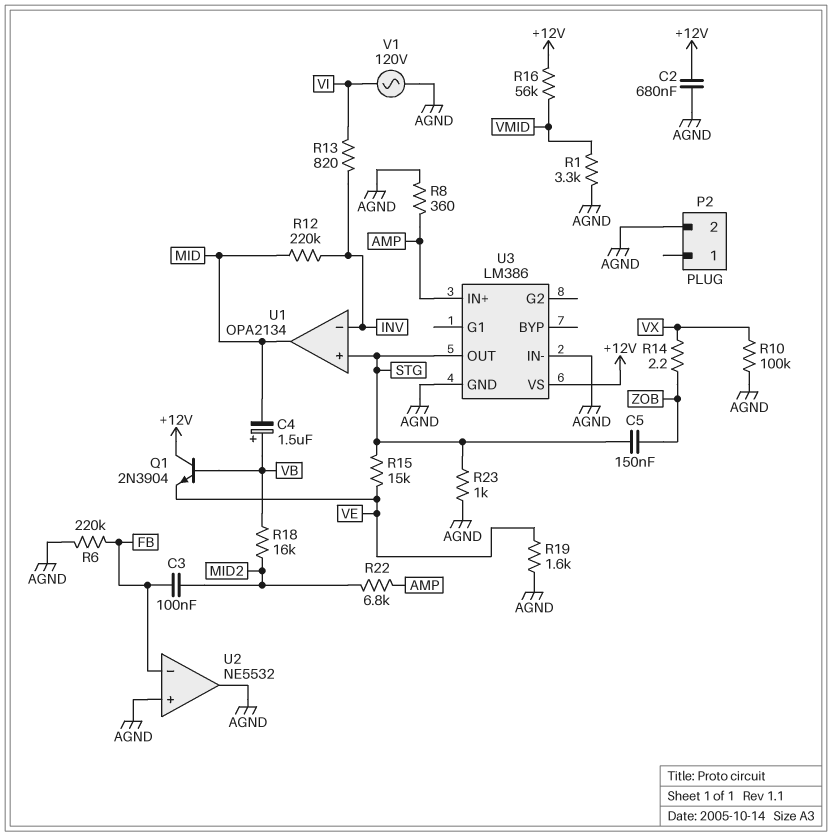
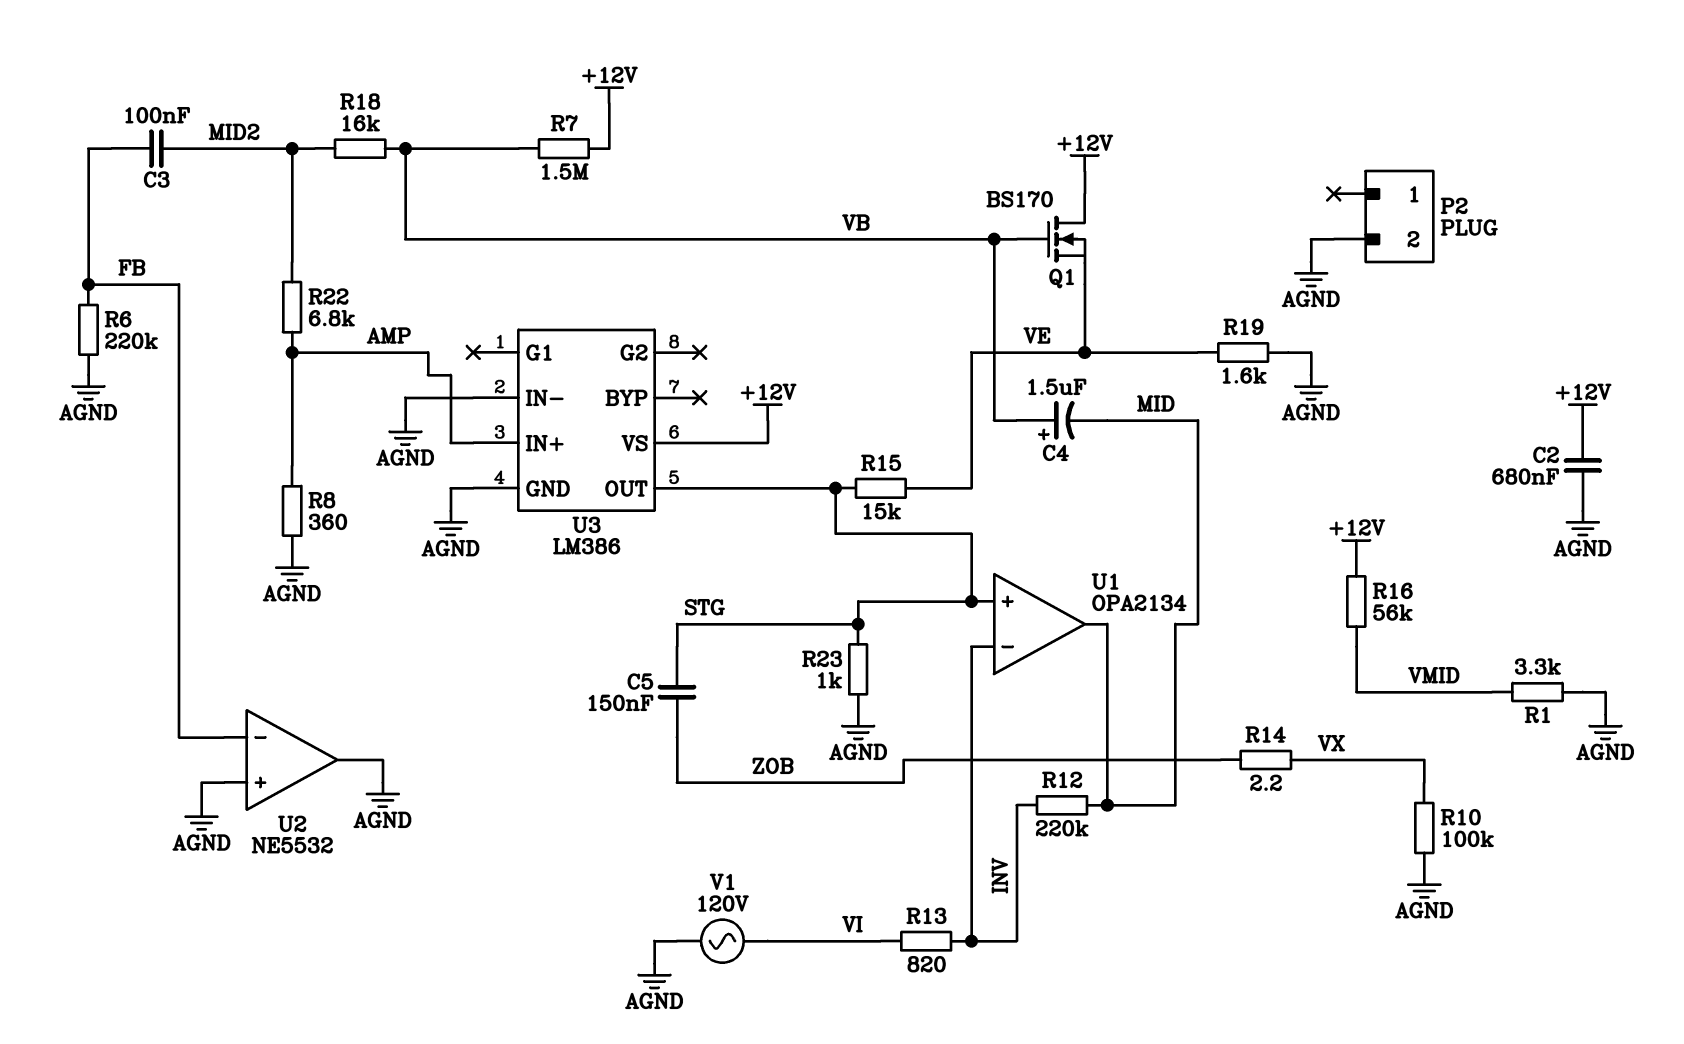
Q1: NPN 2N3904 (B VB, C +12V, E VE) -> NMOS BS170 (G VB, D +12V, S VE)
R7: none -> 1.5M (+12V, VB)

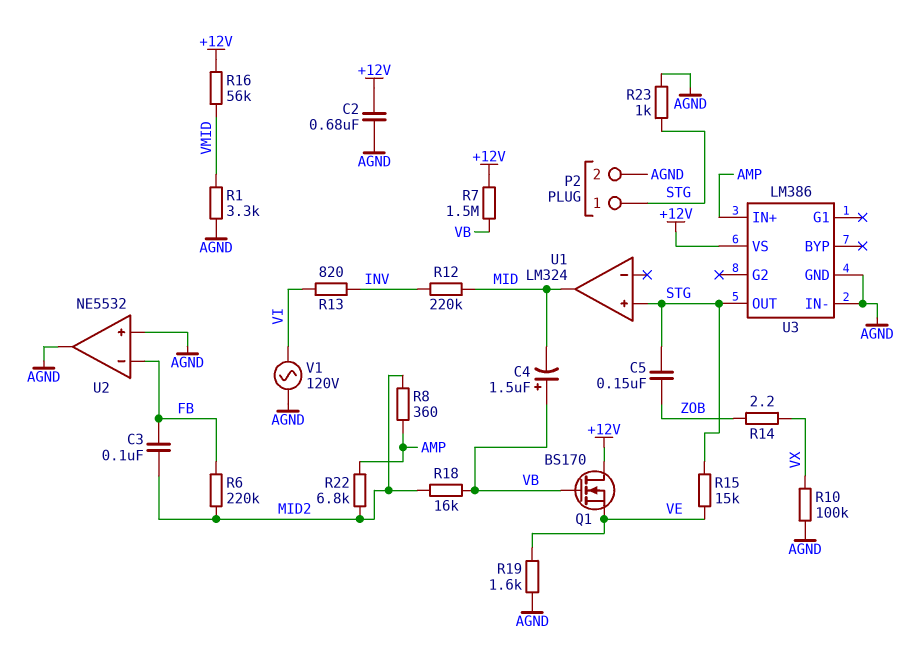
P2 pin 1: none -> STG
R6: 220k (AGND, FB) -> 220k (FB, MID2)
R8: 360 (AGND, AMP) -> 360 (AMP, MID2)
U1: OPA2134 -> LM324
U1 pin in-: INV -> none

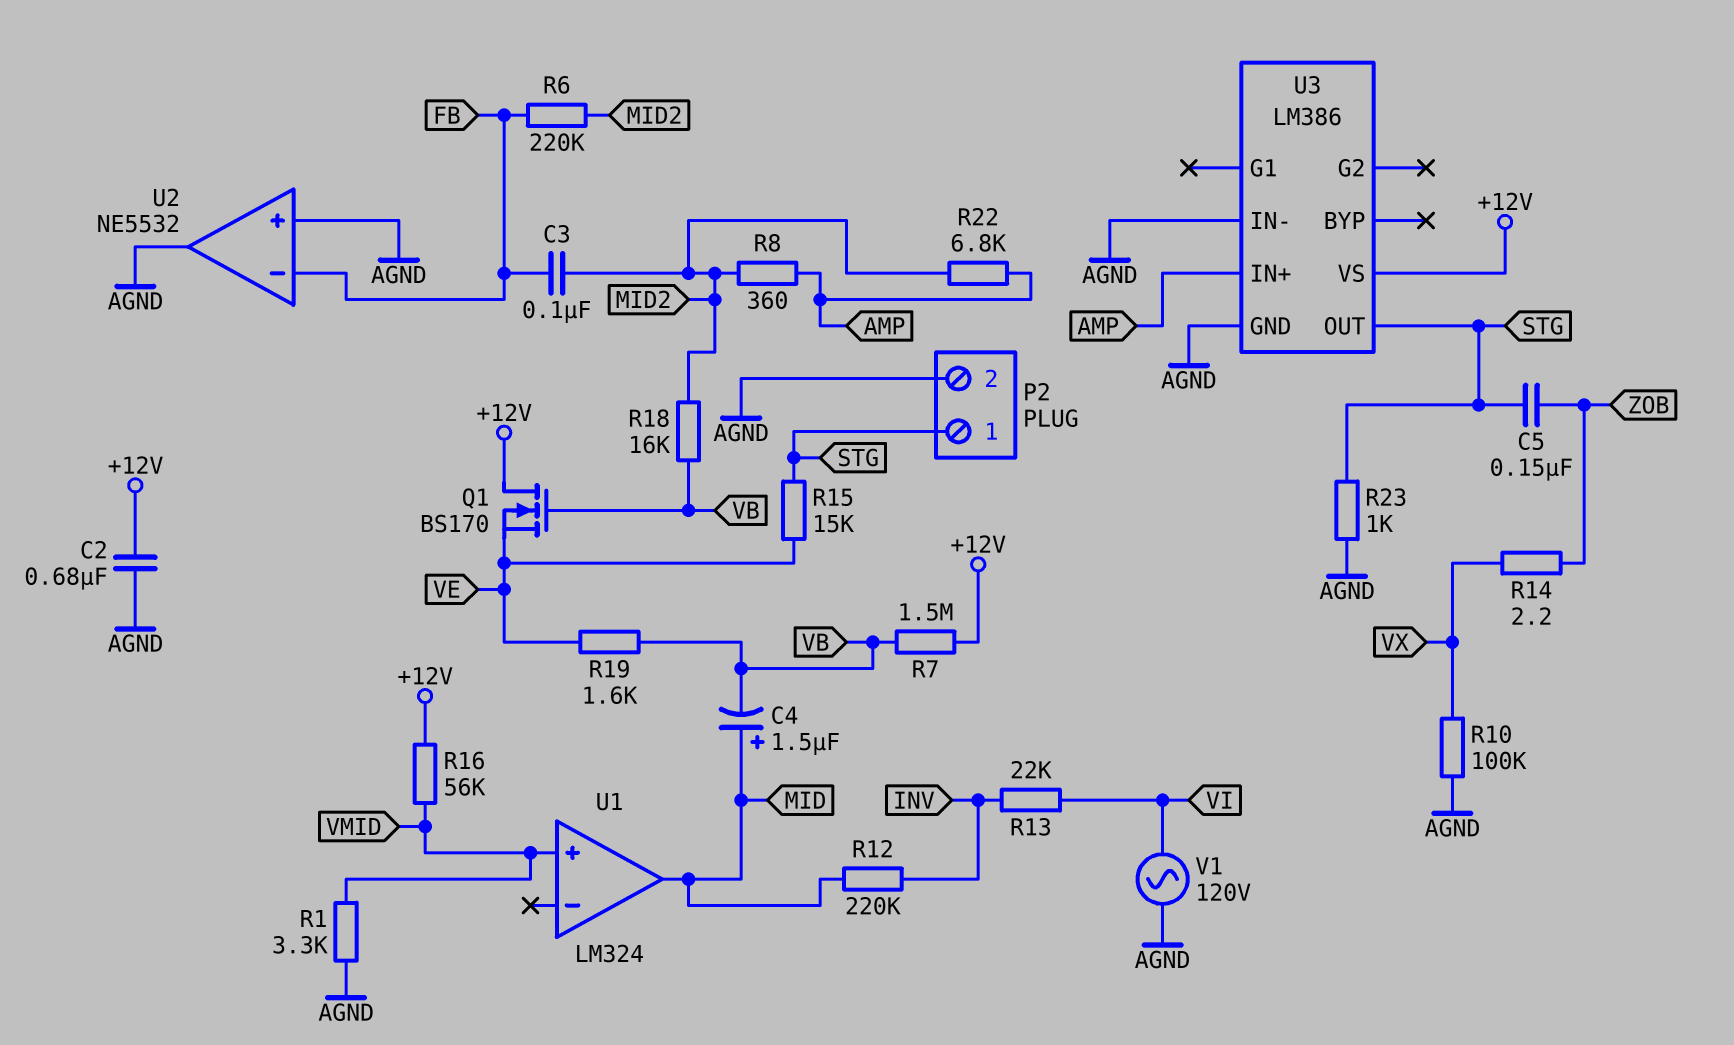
C4: 1.5uF (plus VB, minus MID) -> 1.5uF (plus MID, minus VB)
R13: 820 (INV, VI) -> 22k (INV, VI)
R19: 1.6k (AGND, VE) -> 1.6k (VB, VE)
U1 pin in+: STG -> VMID

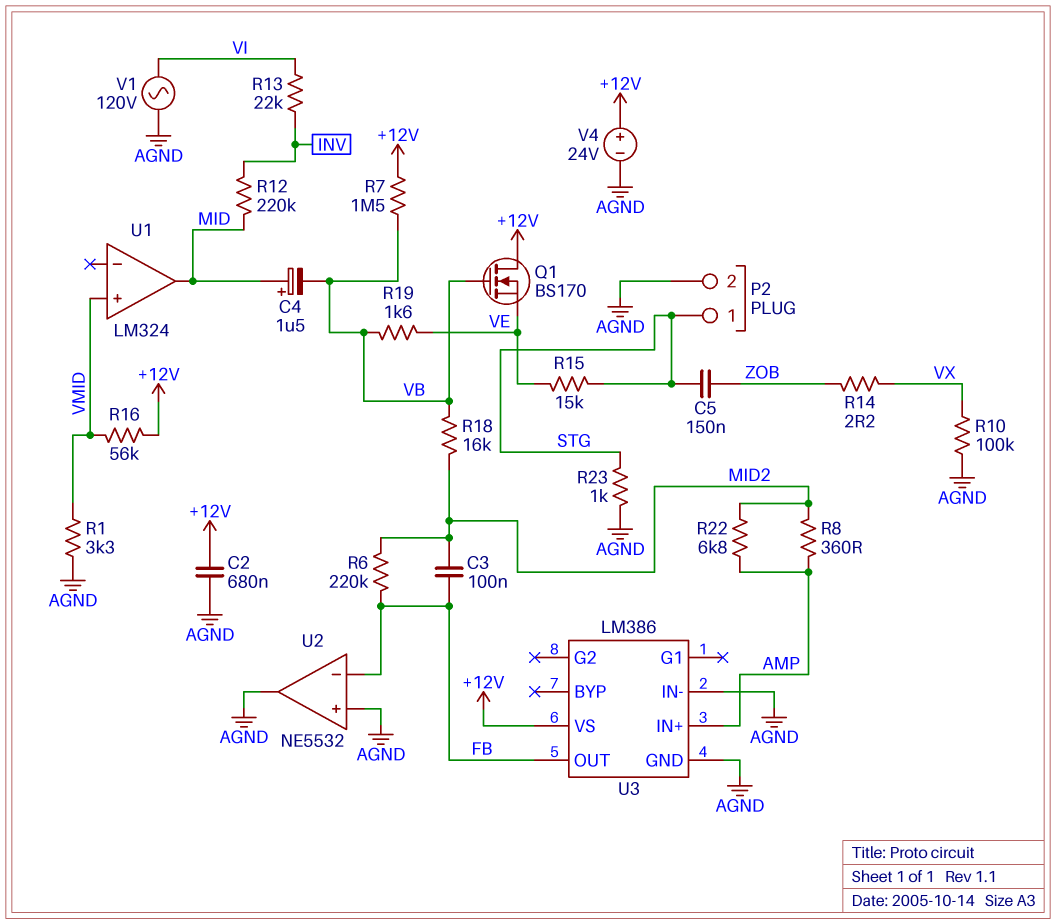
U3 pin OUT: STG -> FB
V4: none -> 24V (plus +12V, minus AGND)

